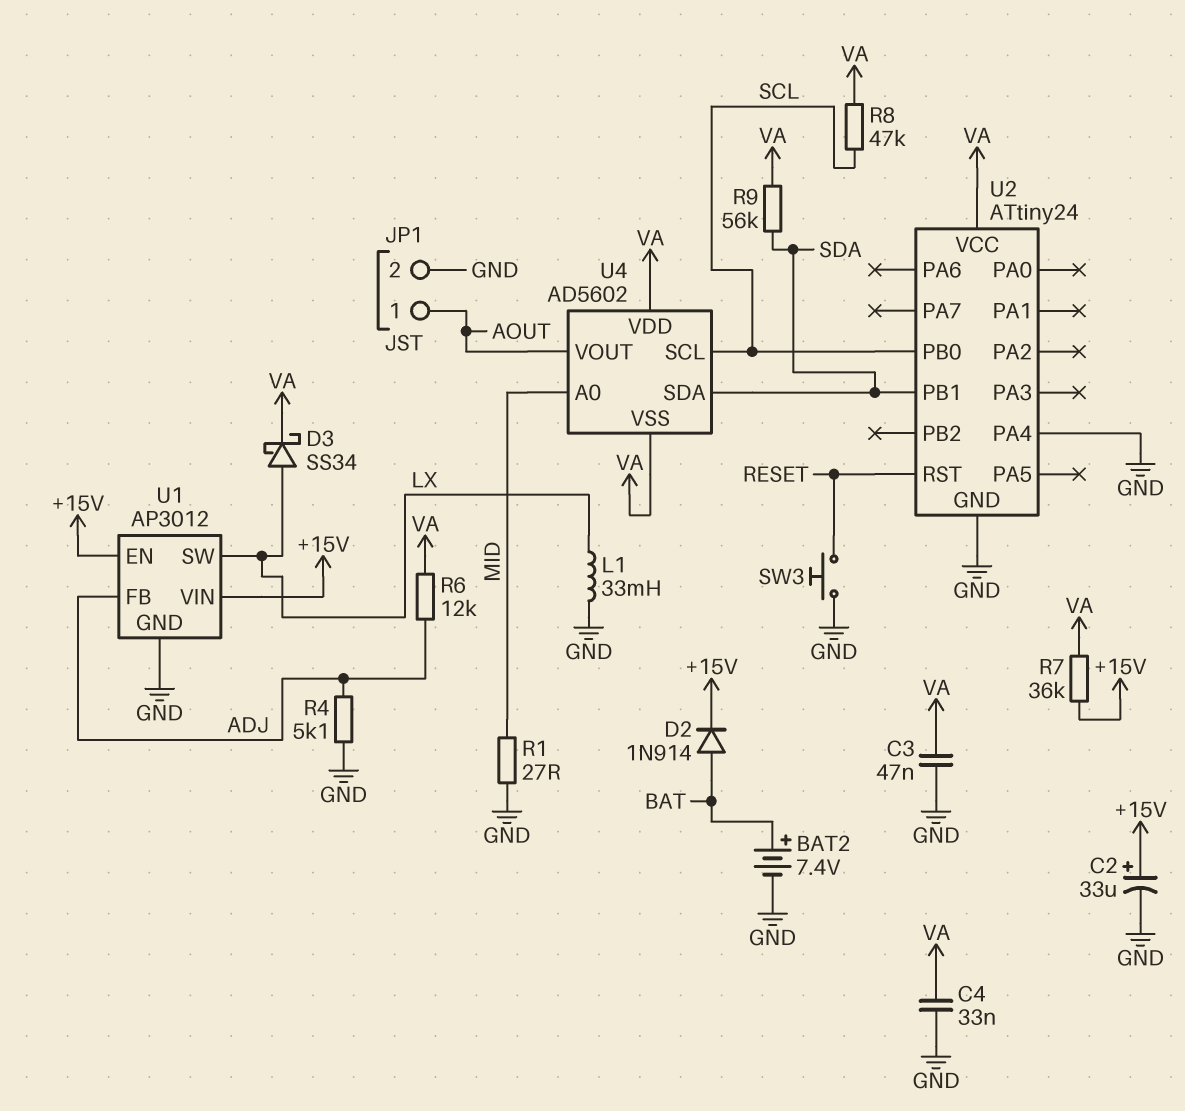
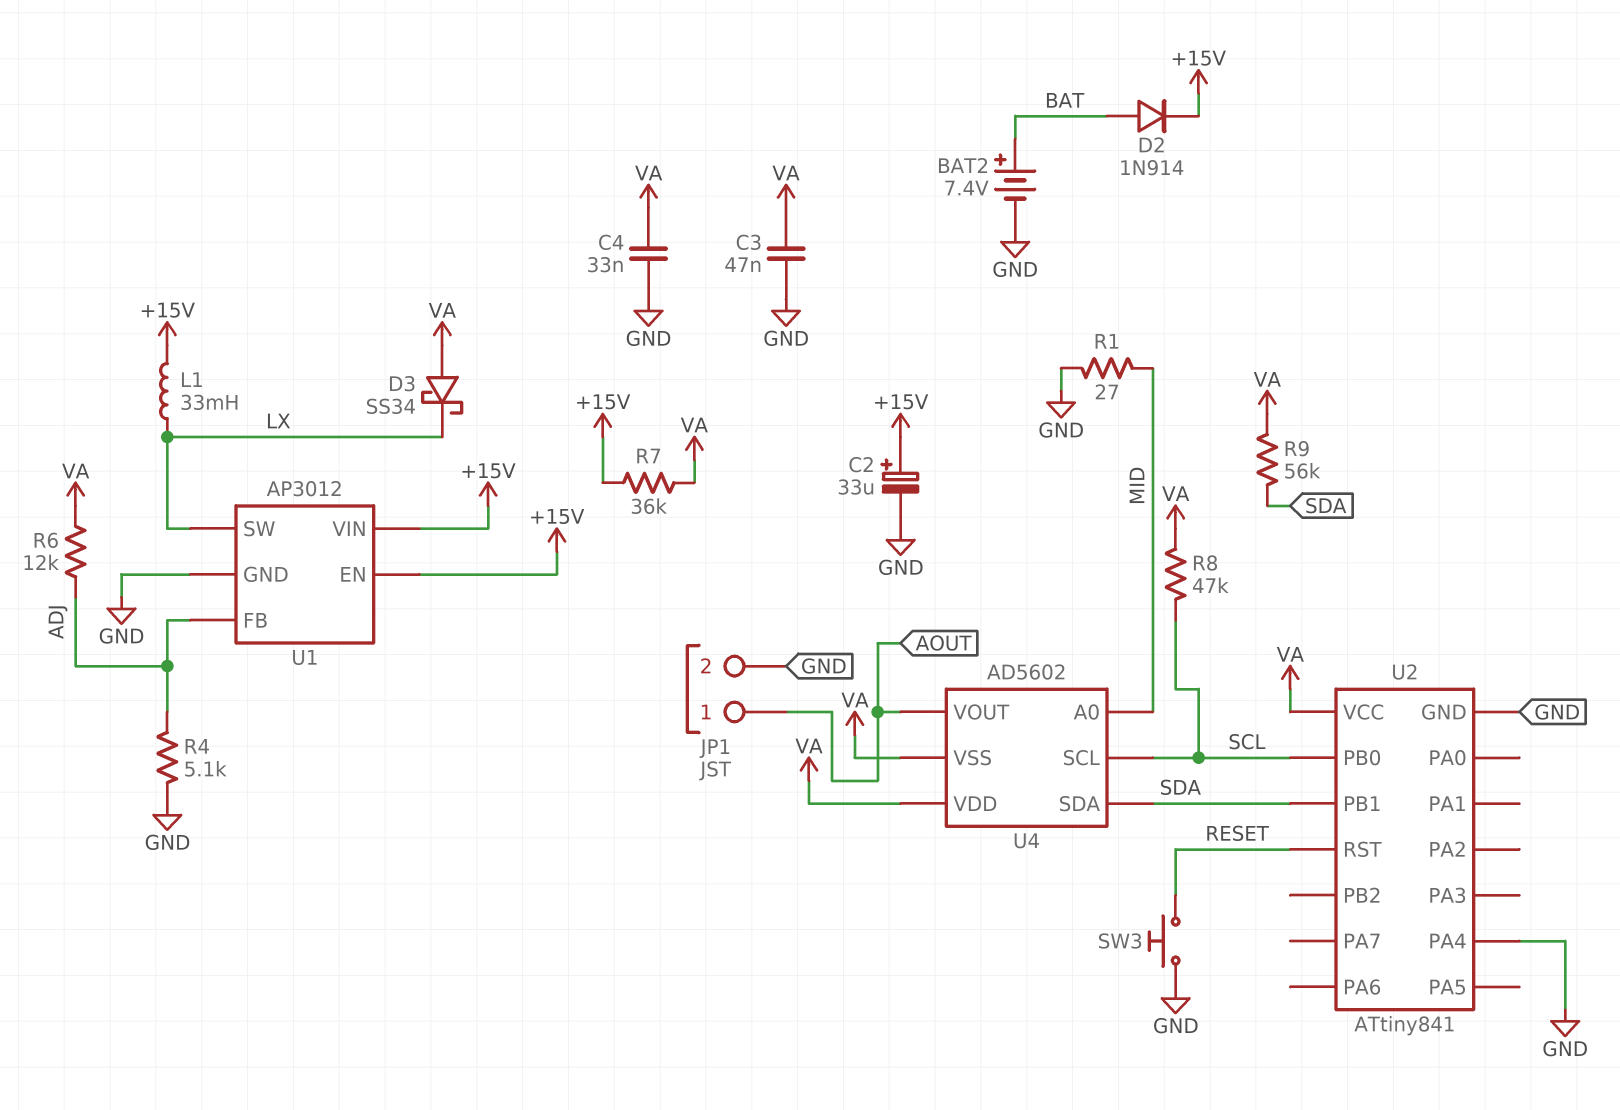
D3: schottky SS34 (A LX, K VA) -> schottky SS34 (A VA, K LX)
L1: 33mH (GND, LX) -> 33mH (+15V, LX)
U2: ATtiny24 -> ATtiny841

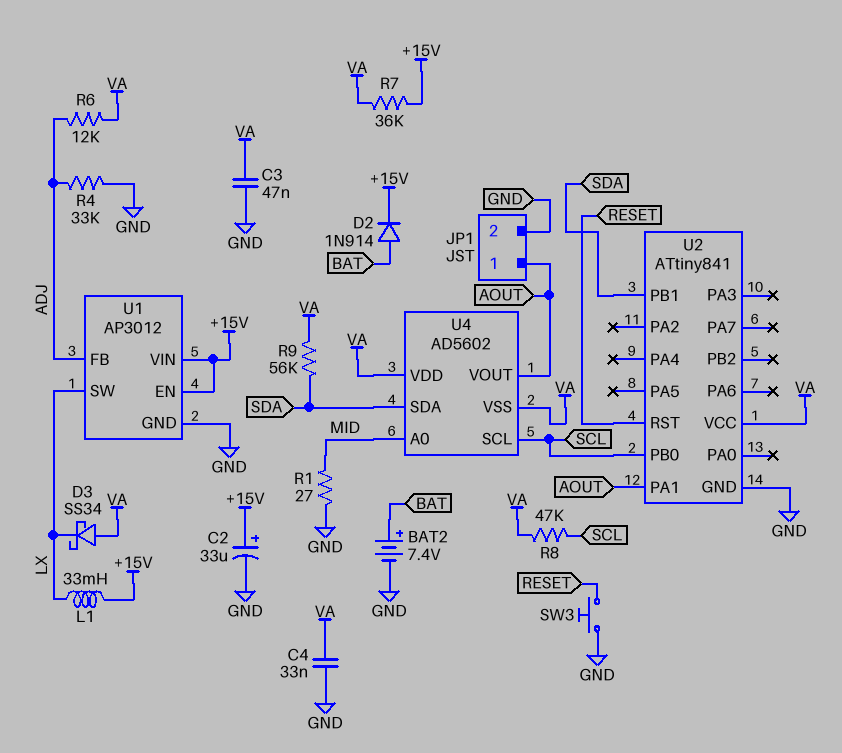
R4: 5.1k (ADJ, GND) -> 33k (ADJ, GND)
U2 pin PA1: none -> AOUT
U2 pin PA4: GND -> none

